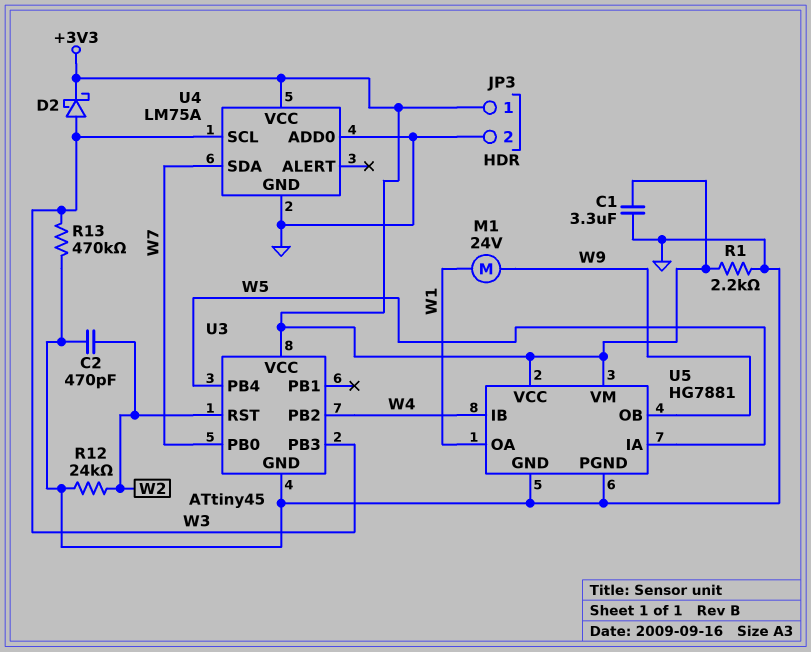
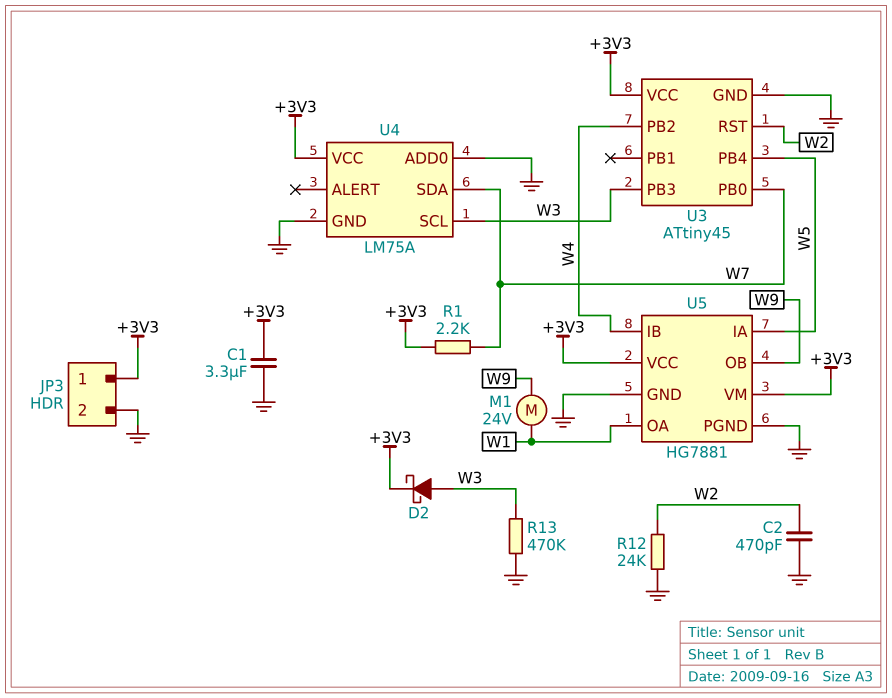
R1: 2.2k (+3V3, GND) -> 2.2k (+3V3, W7)

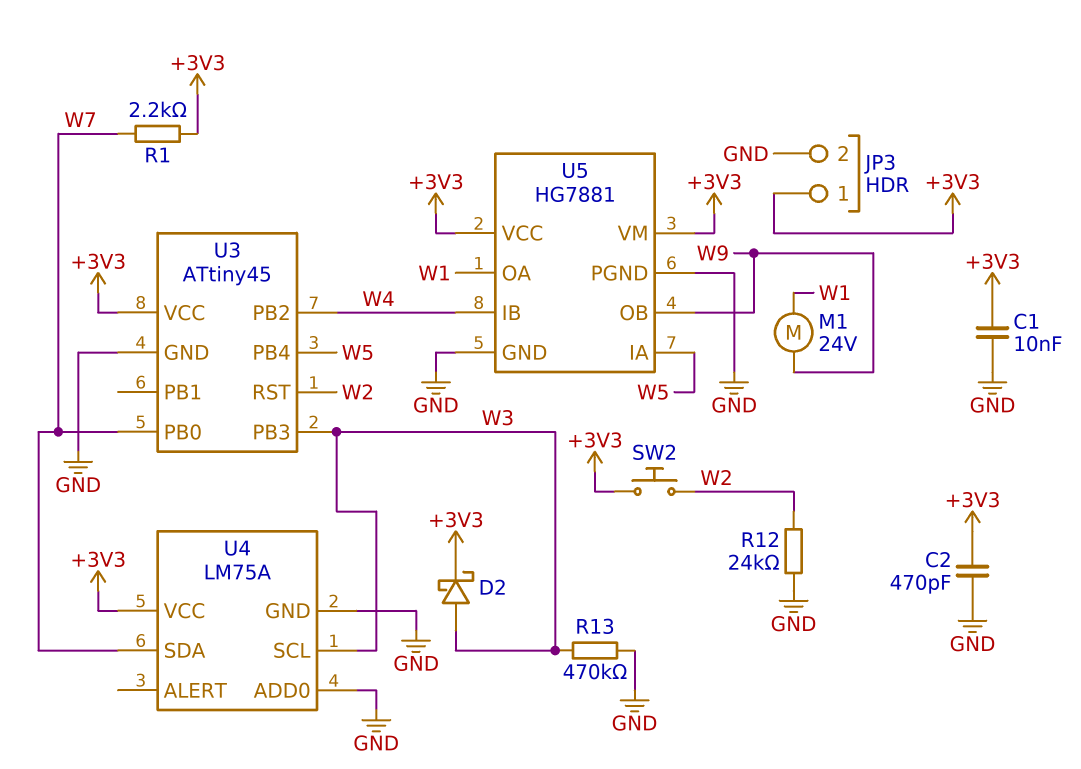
C1: 3.3uF (+3V3, GND) -> 10nF (+3V3, GND)
C2: 470pF (GND, W2) -> 470pF (+3V3, GND)
SW2: none -> button (+3V3, W2)

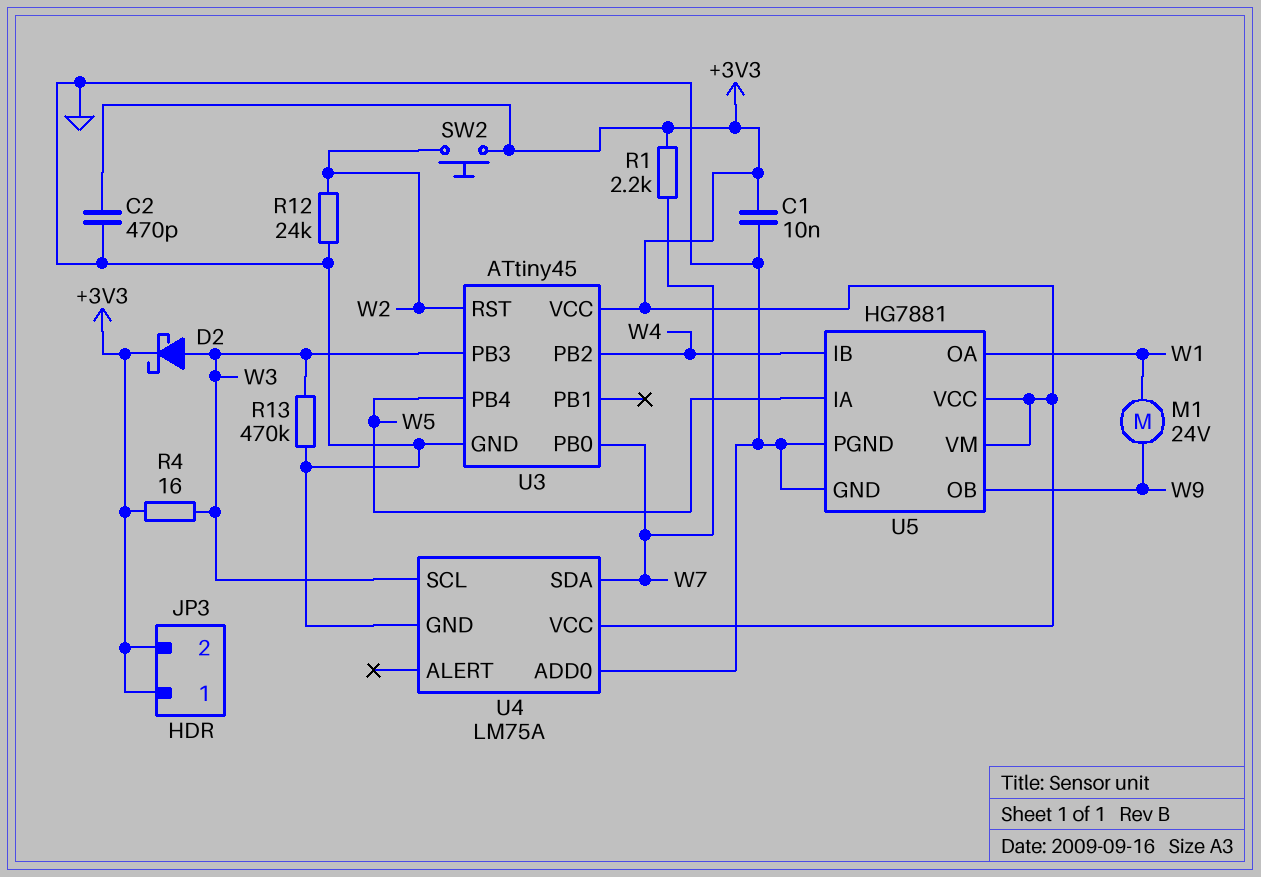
JP3 pin 2: GND -> +3V3
R4: none -> 16 (+3V3, W3)

